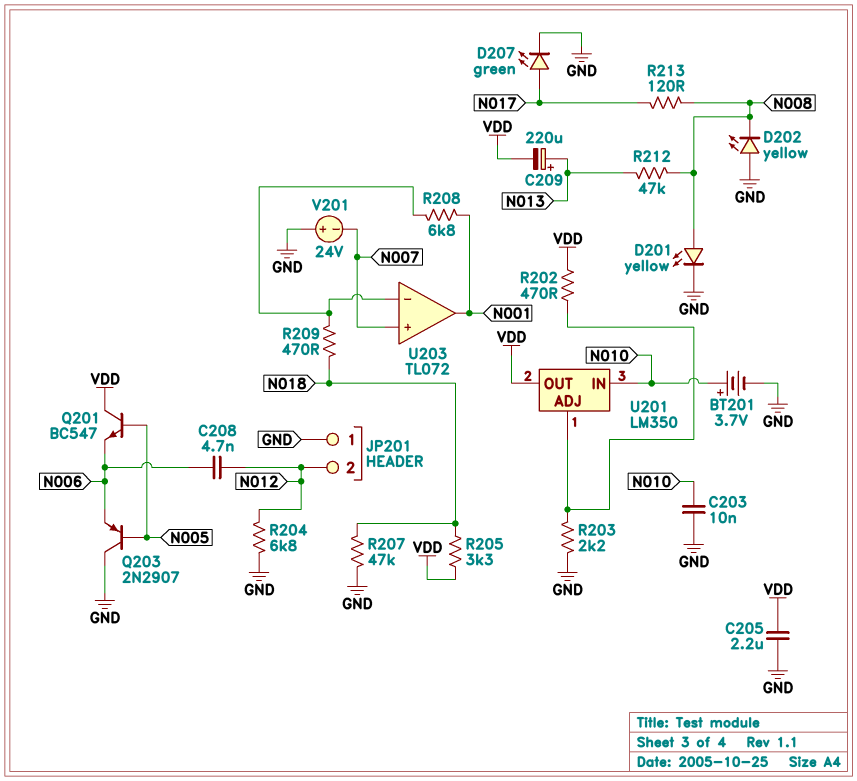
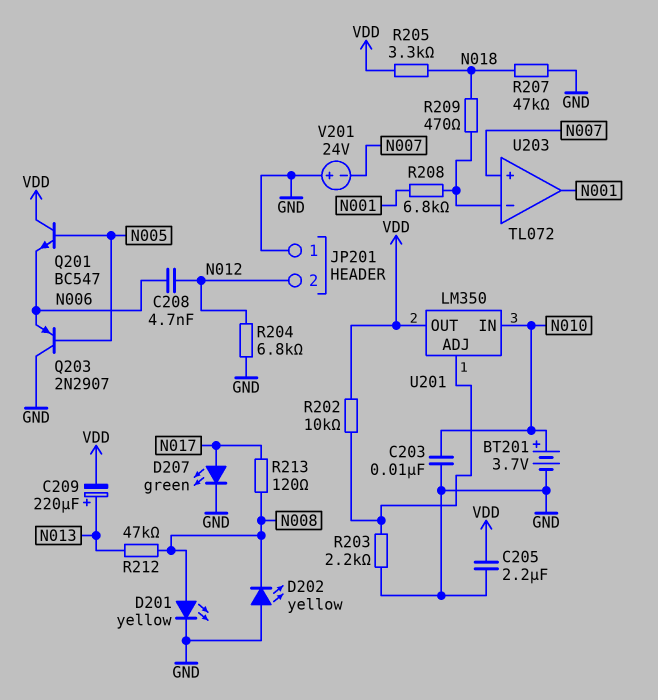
R202: 470 (U201/ADJ, VDD) -> 10k (U201/ADJ, VDD)

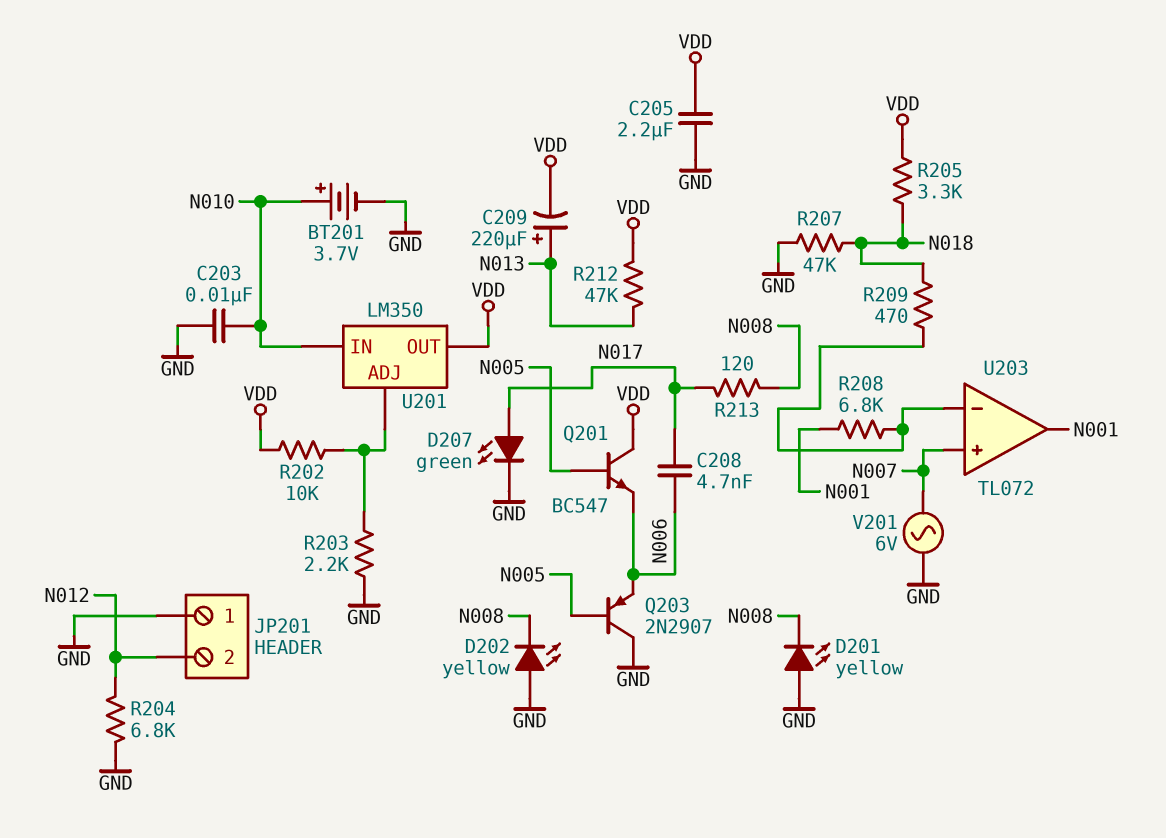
C208: 4.7nF (N006, N012) -> 4.7nF (N006, N017)
D201: LED yellow (A N008, K GND) -> LED yellow (A GND, K N008)
R212: 47k (N008, N013) -> 47k (N013, VDD)
V201: 24V (plus GND, minus N007) -> AC 6V (GND, N007)

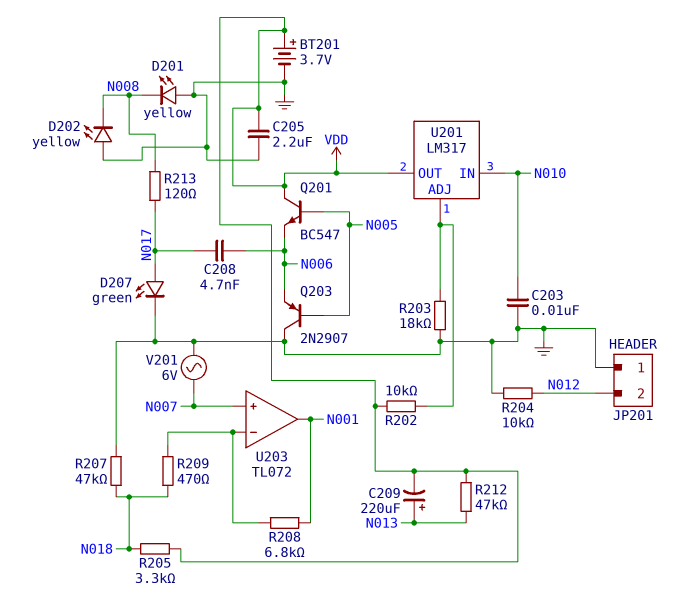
BT201: 3.7V (plus N010, minus GND) -> 3.7V (plus VDD, minus GND)
R203: 2.2k (GND, U201/ADJ) -> 18k (GND, U201/ADJ)
R204: 6.8k (GND, N012) -> 10k (GND, N012)
U201: LM350 -> LM317

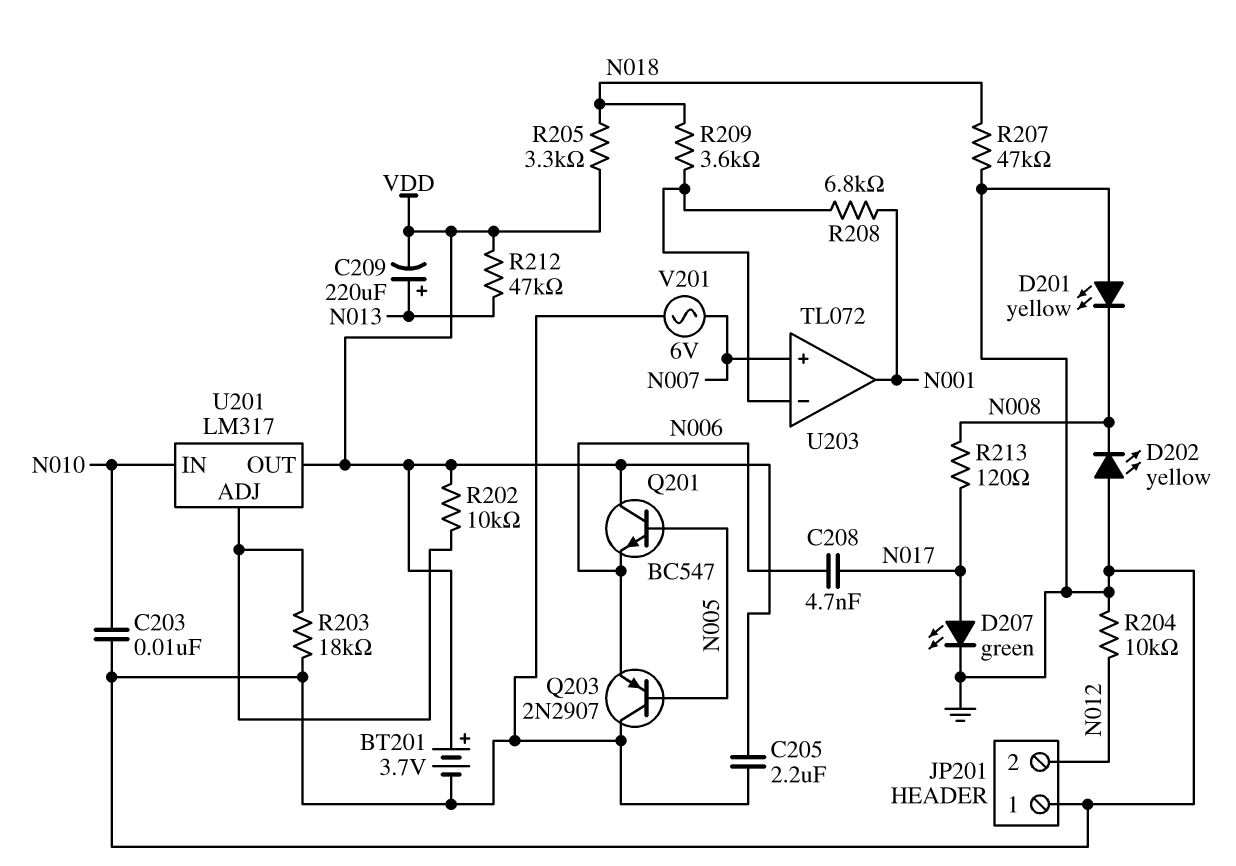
R209: 470 (N018, U203/in-) -> 3.6k (N018, U203/in-)

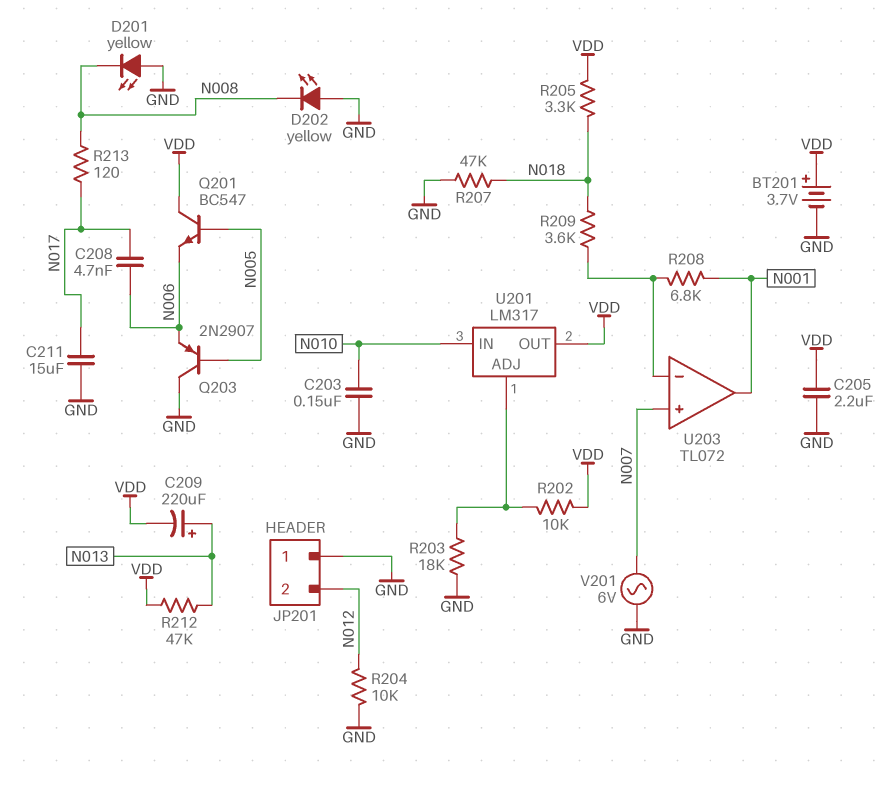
C203: 10nF (GND, N010) -> 150nF (GND, N010)
C211: none -> 15uF (GND, N017)
D207: LED green (A N017, K GND) -> none

